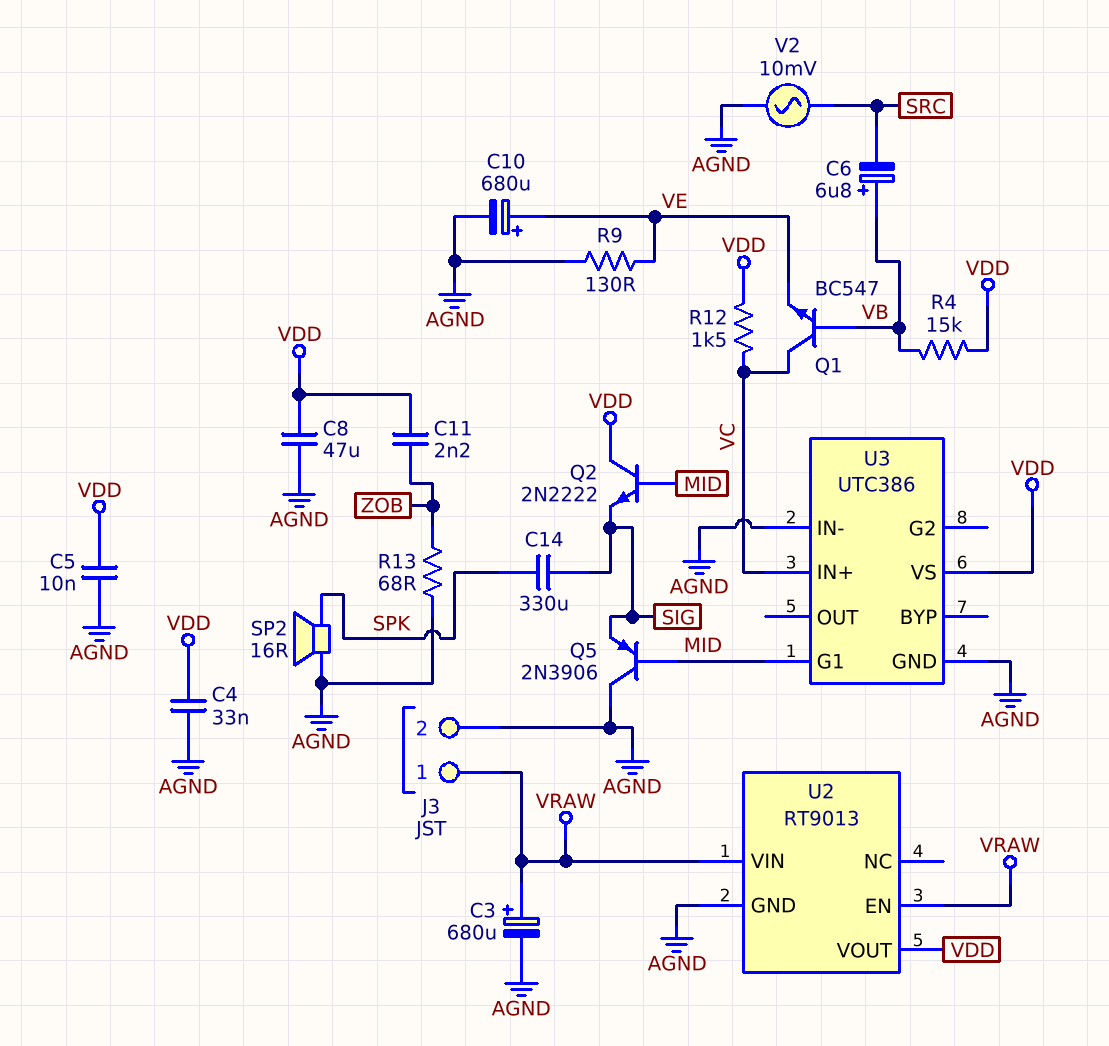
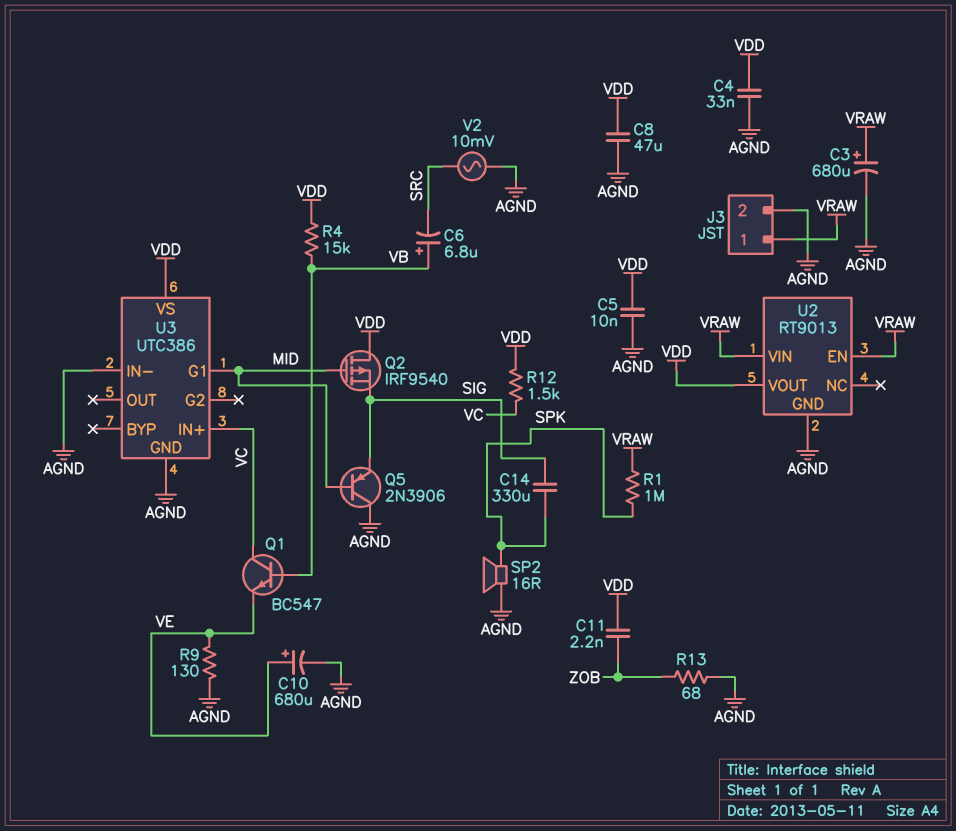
Q2: NPN 2N2222 (B MID, C VDD, E SIG) -> PMOS IRF9540 (G MID, D VDD, S SIG)
R1: none -> 1M (SPK, VRAW)

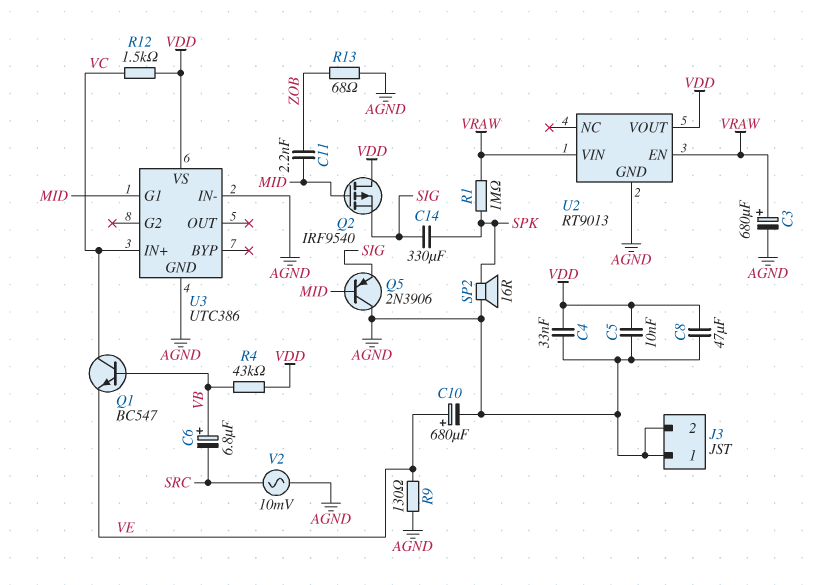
C11: 2.2nF (VDD, ZOB) -> 2.2nF (MID, ZOB)
J3 pin 1: VRAW -> AGND
R4: 15k (VB, VDD) -> 43k (VB, VDD)

